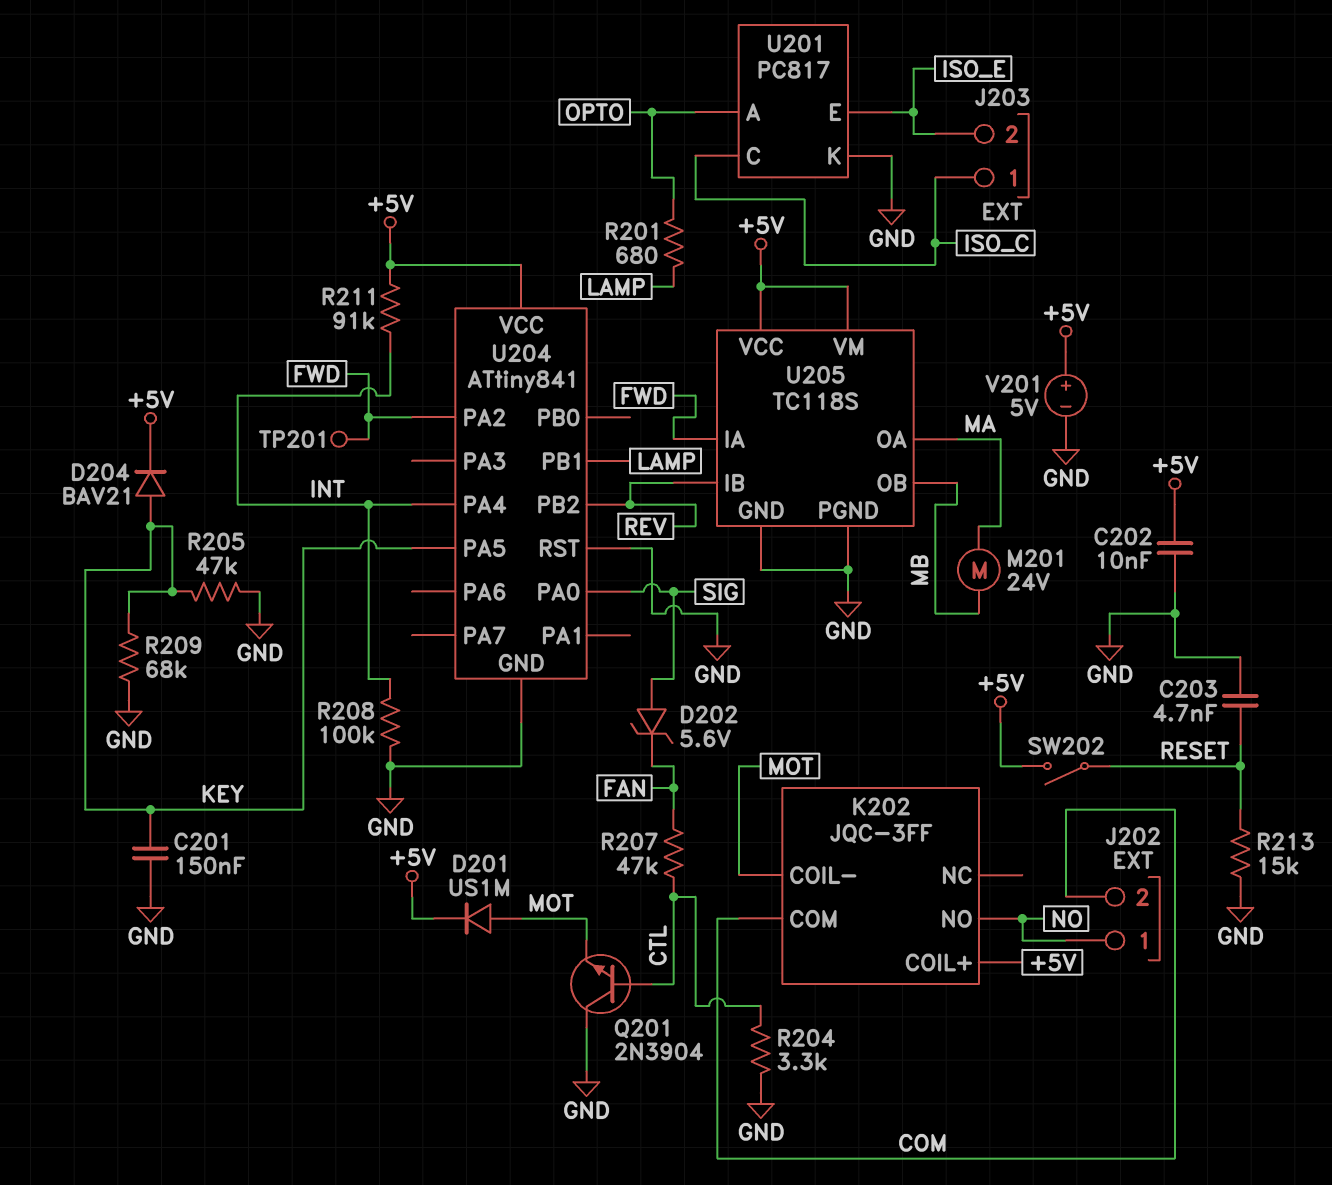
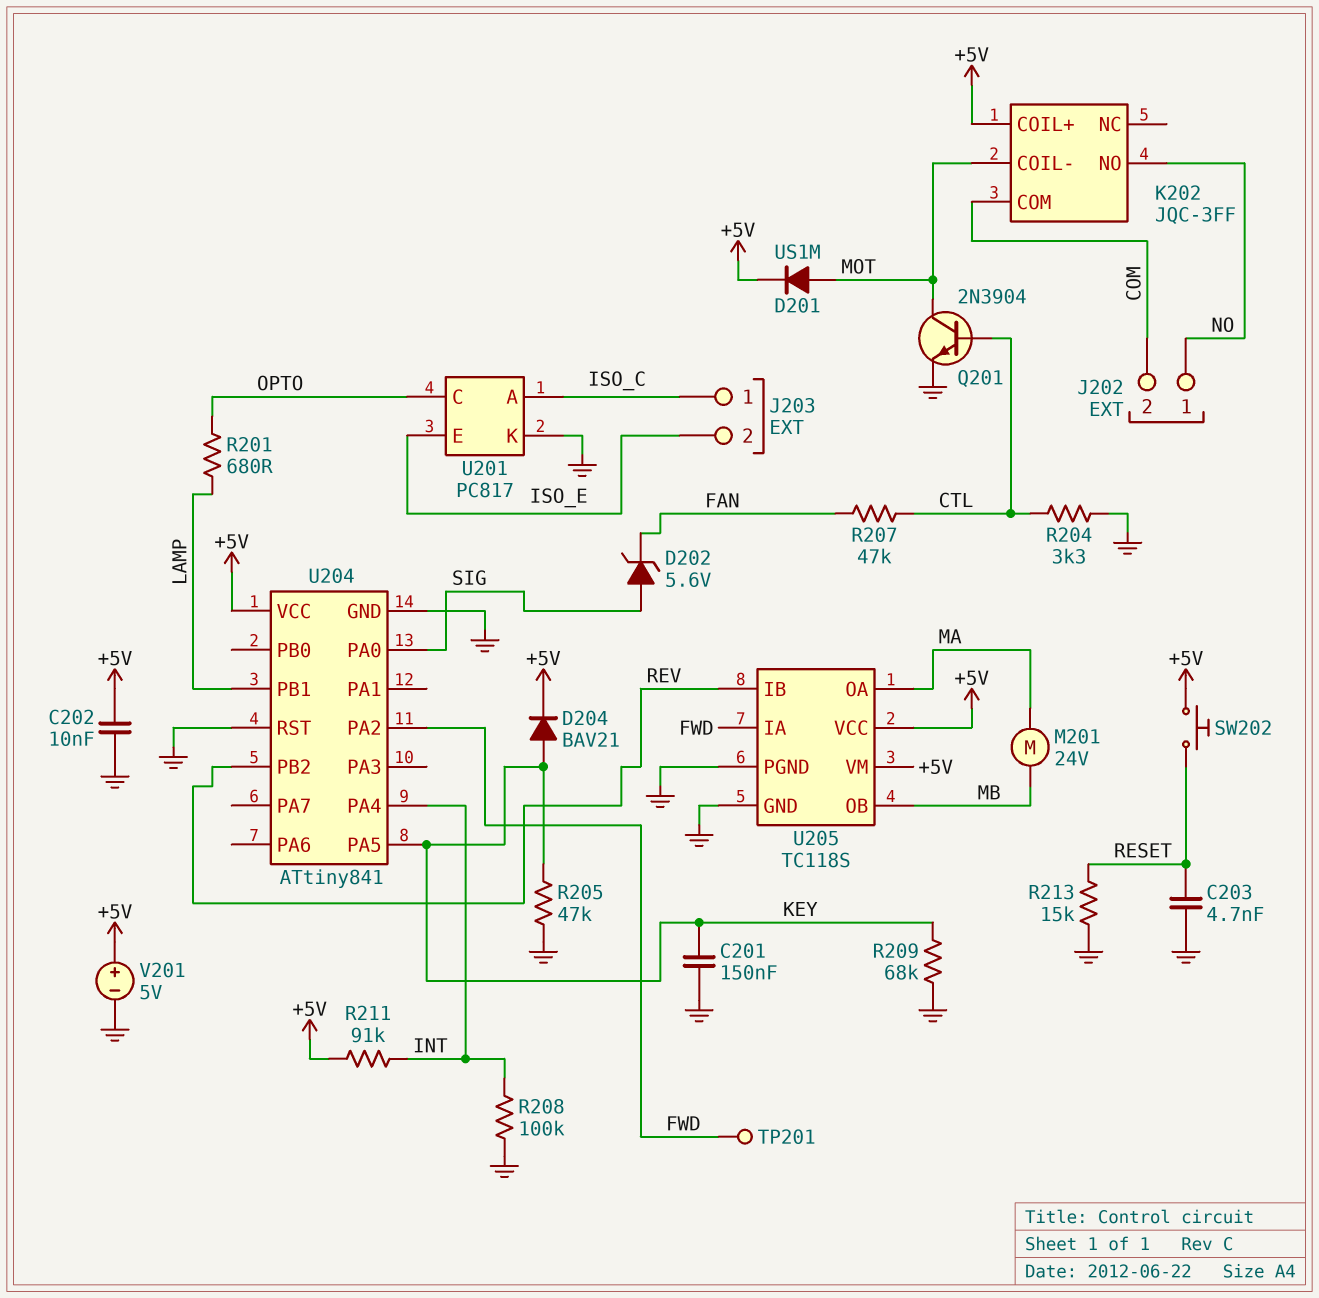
Q201: NPN 2N3904 (B CTL, C GND, E MOT) -> NPN 2N3904 (B CTL, C MOT, E GND)
SW202: switch (+5V, RESET) -> button (+5V, RESET)
U201 pin A: OPTO -> ISO_C
U201 pin C: ISO_C -> OPTO

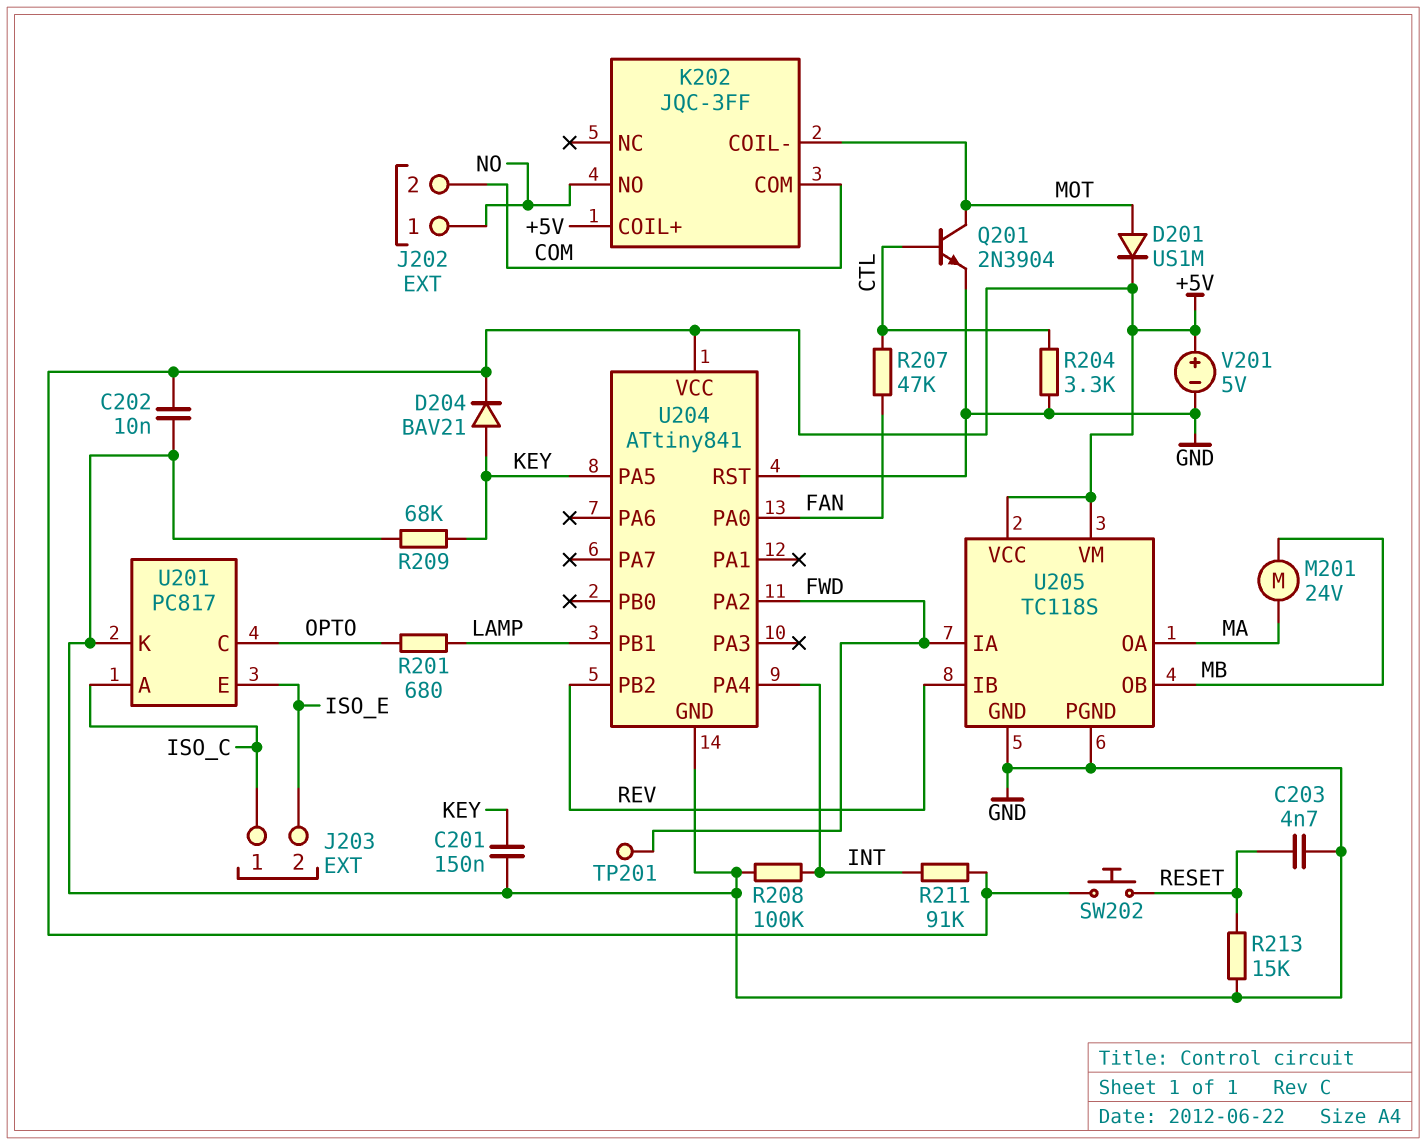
D202: zener 5.6V (A SIG, K FAN) -> none
R205: 47k (GND, KEY) -> none
U204 pin PA0: SIG -> FAN

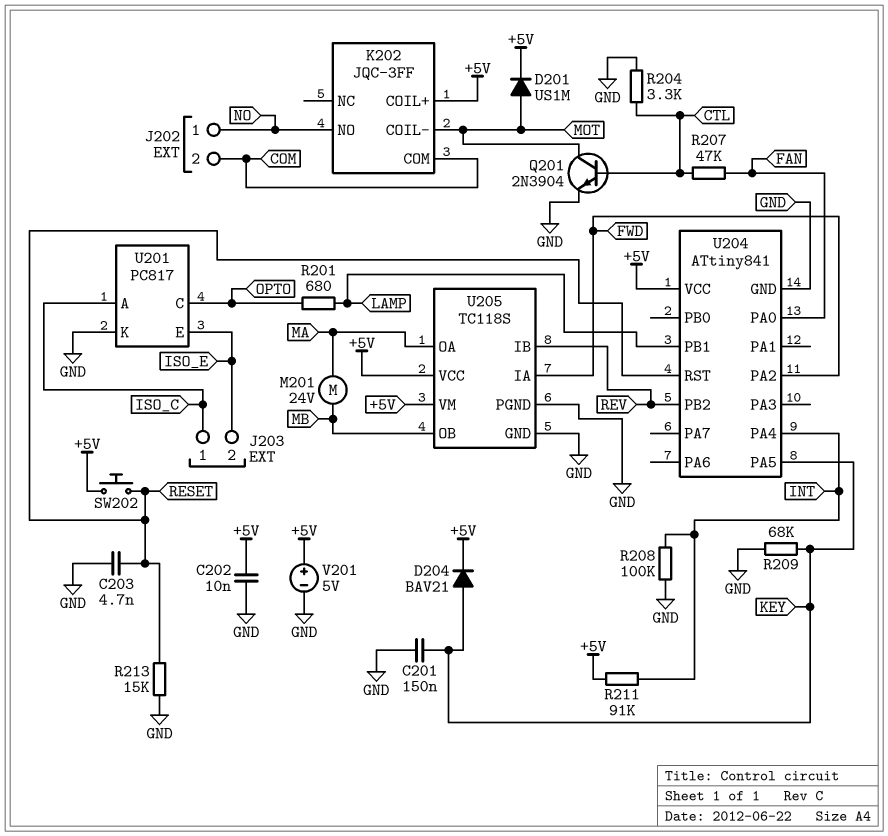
TP201: test point (FWD) -> none
U204 pin RST: GND -> RESET

